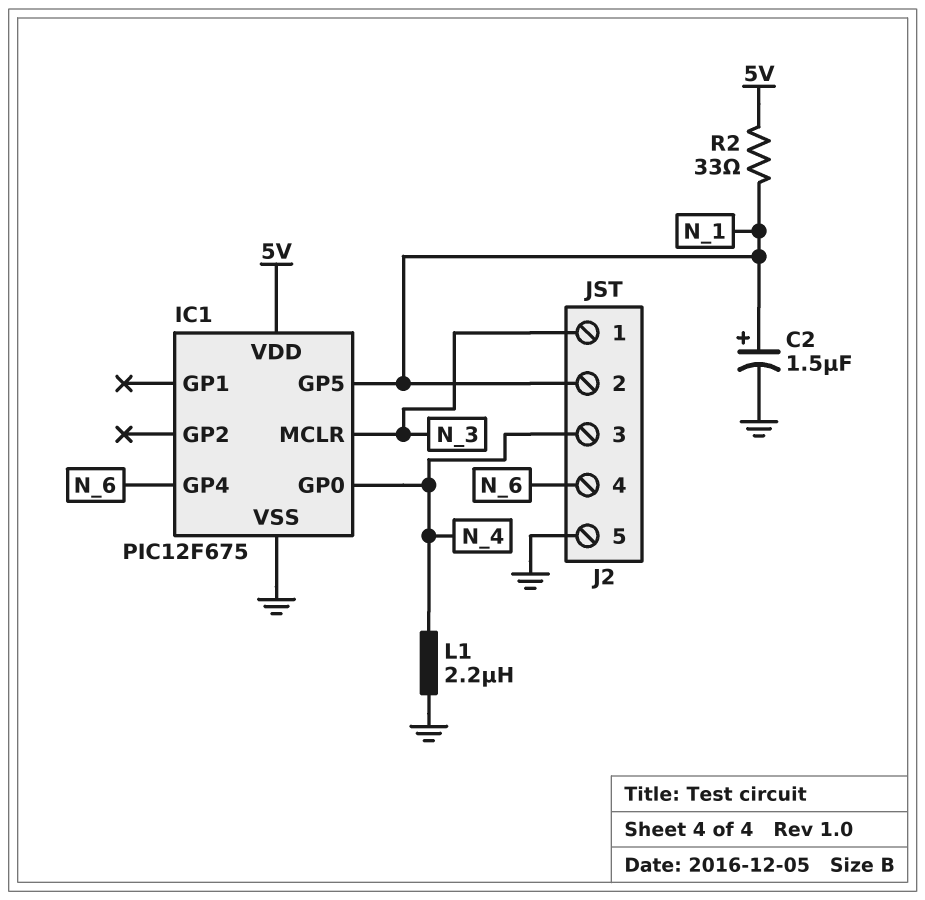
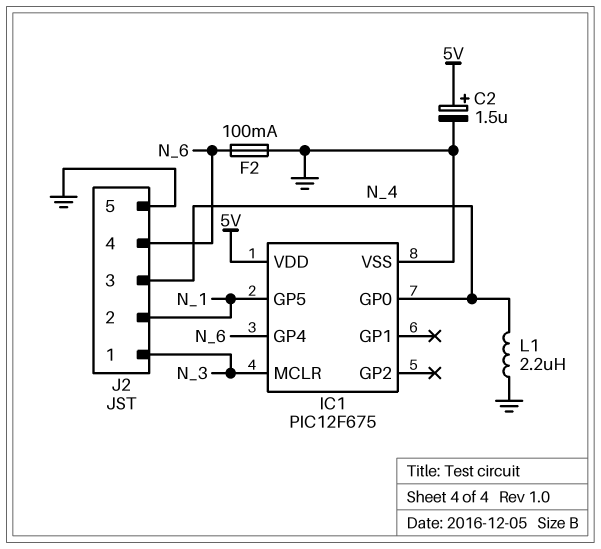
C2: 1.5uF (plus N_1, minus GND) -> 1.5uF (plus 5V, minus GND)
F2: none -> 100mA (GND, N_6)
R2: 33 (5V, N_1) -> none

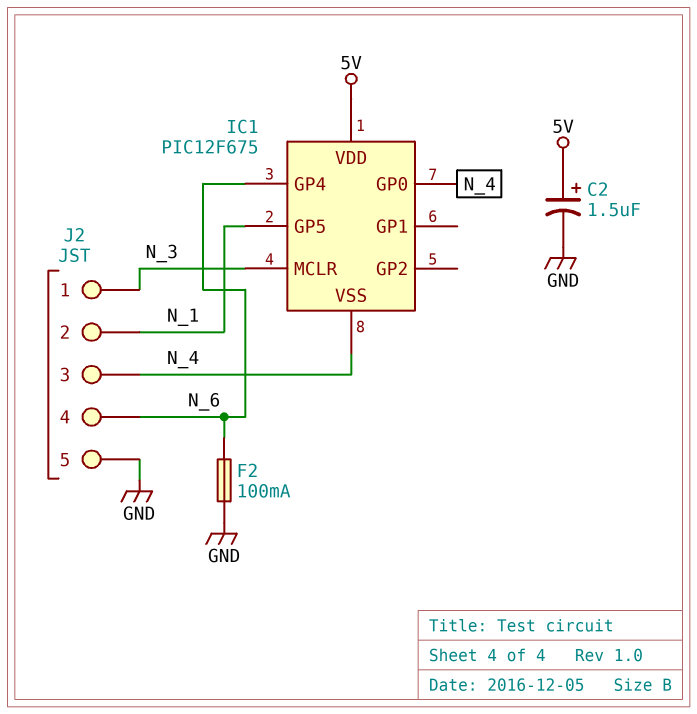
IC1 pin VSS: GND -> N_4
L1: 2.2uH (GND, N_4) -> none

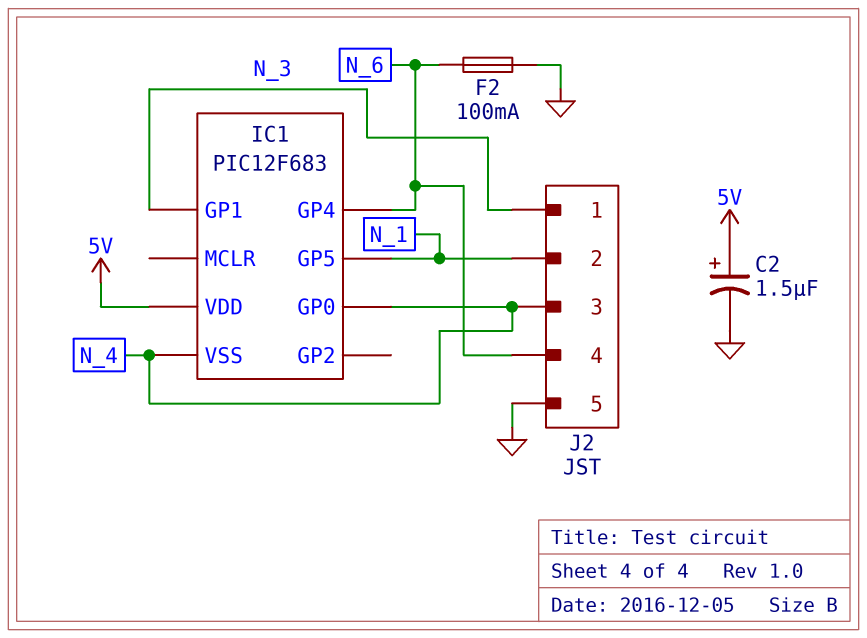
IC1: PIC12F675 -> PIC12F683
IC1 pin GP1: none -> N_3
IC1 pin MCLR: N_3 -> none

